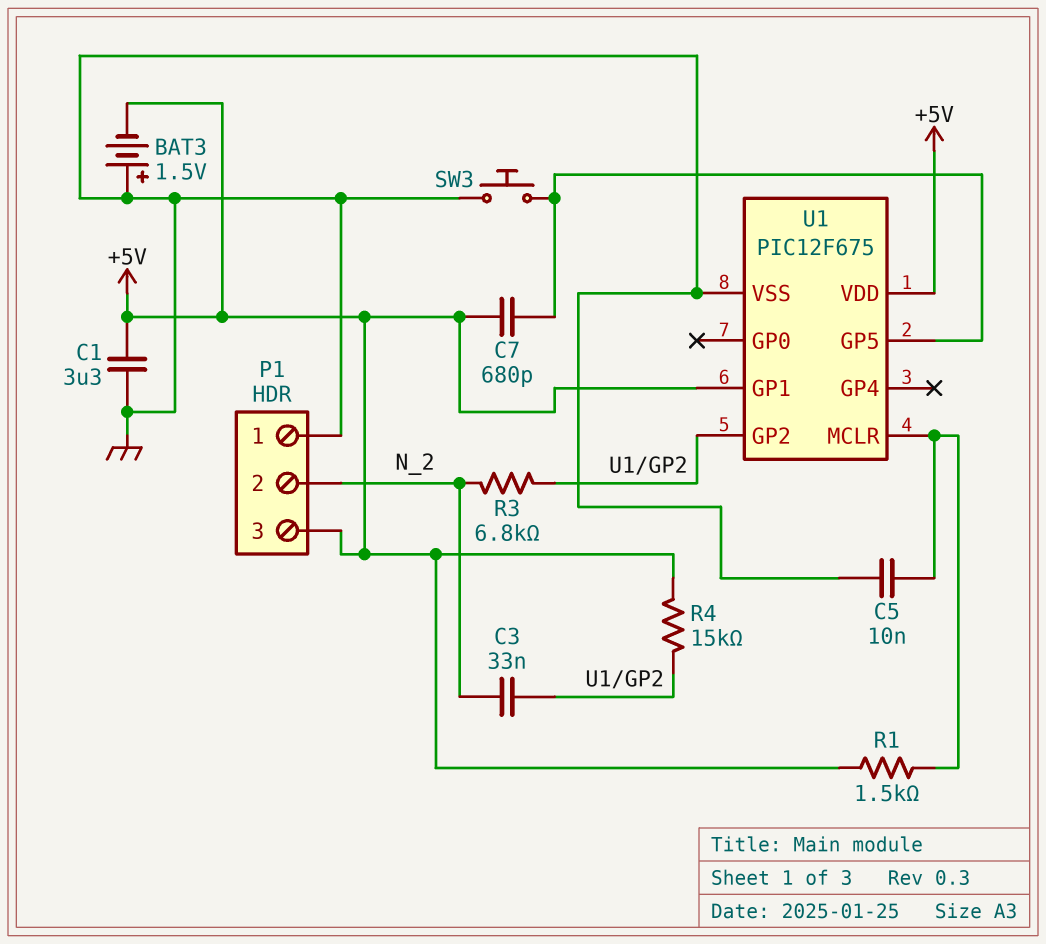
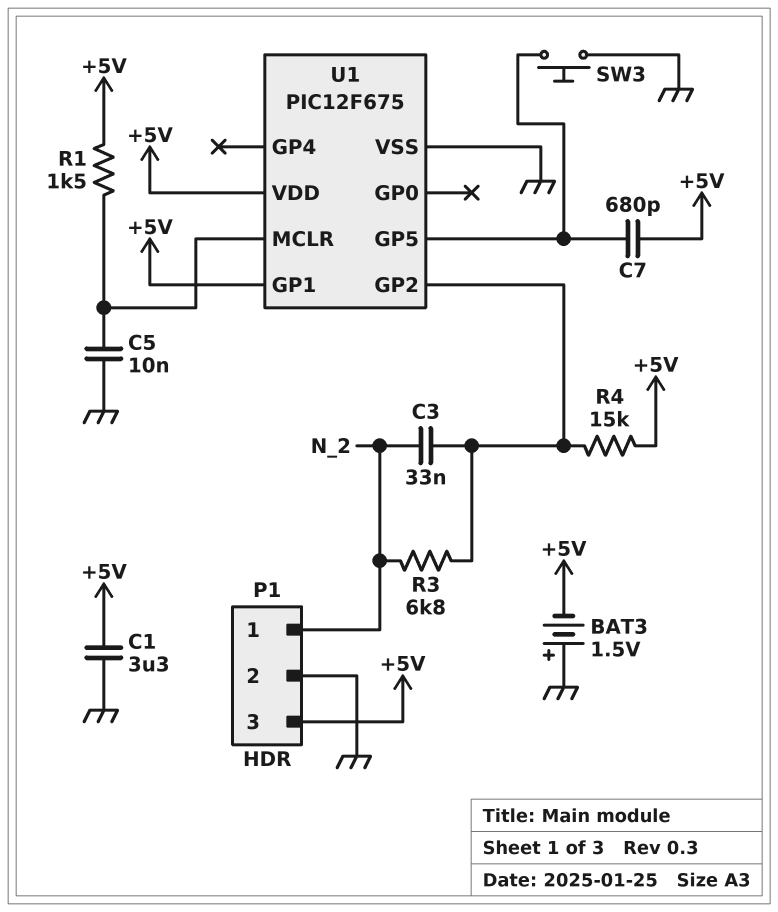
P1 pin 1: GND -> N_2
P1 pin 2: N_2 -> GND

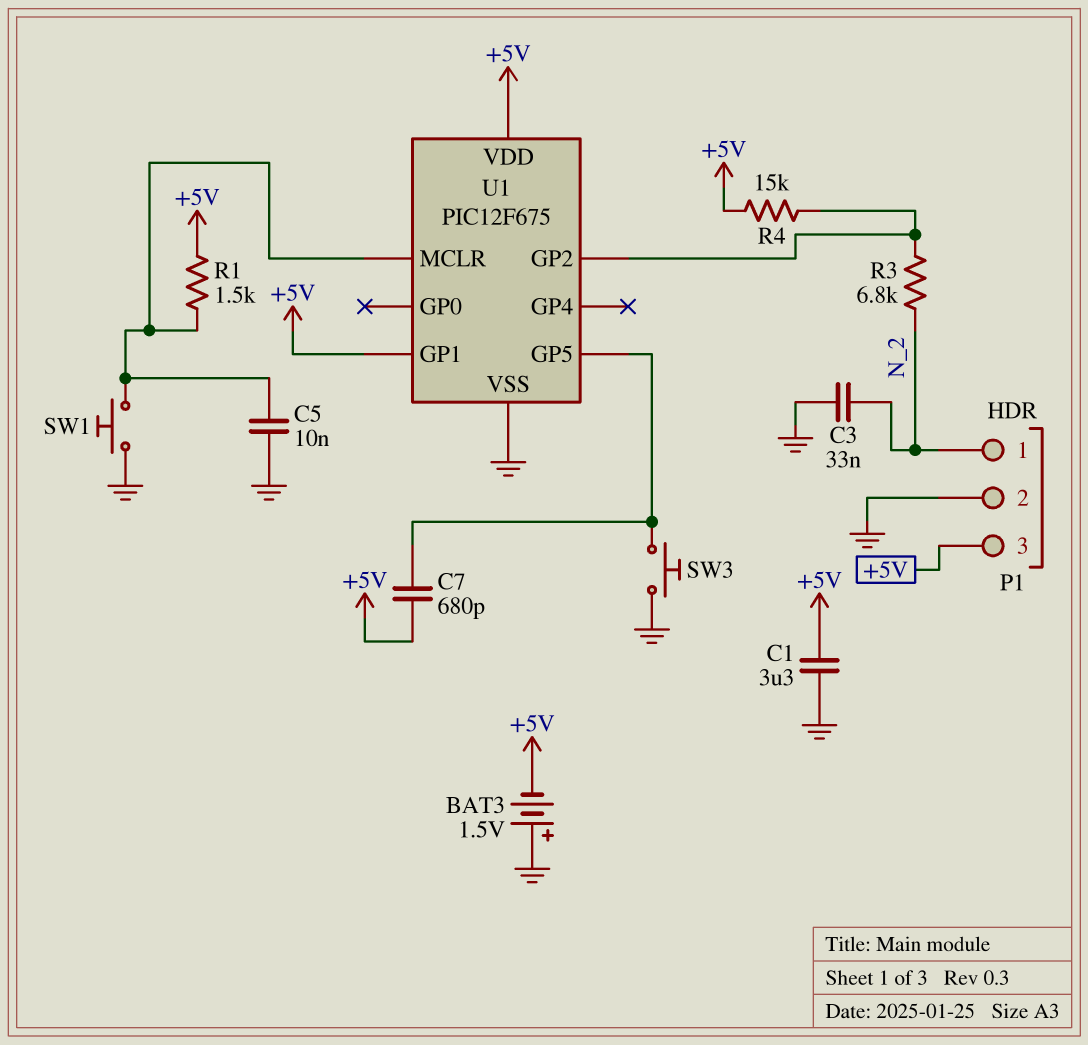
C3: 33nF (N_2, U1/GP2) -> 33nF (GND, N_2)
SW1: none -> button (GND, U1/MCLR)

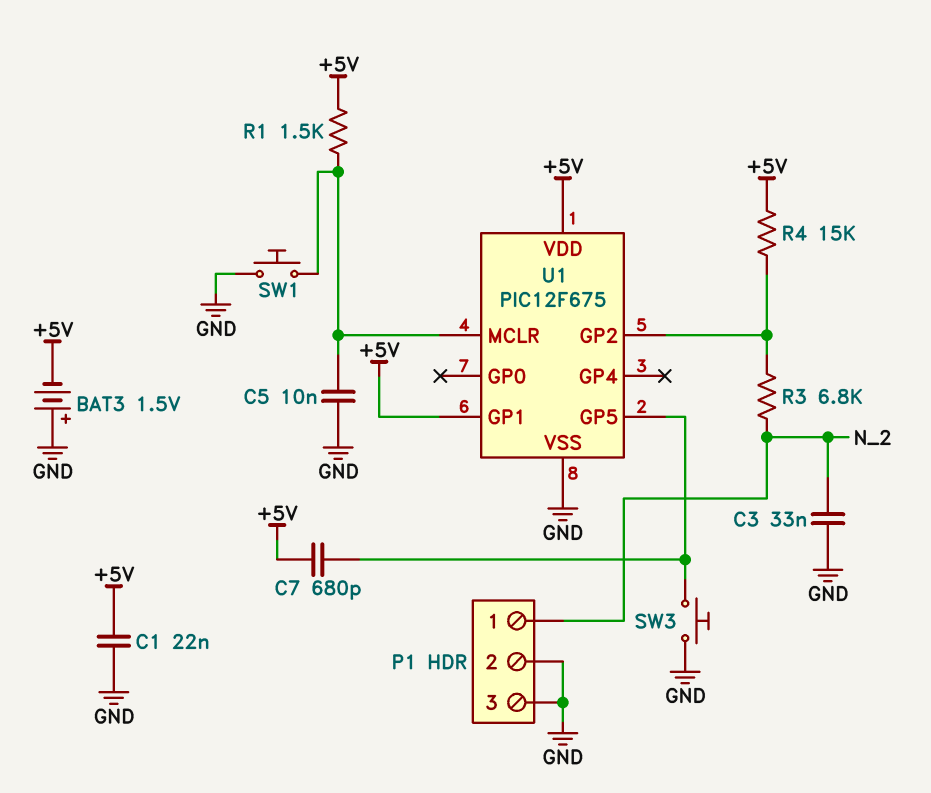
C1: 3.3uF (+5V, GND) -> 22nF (+5V, GND)
P1 pin 3: +5V -> GND

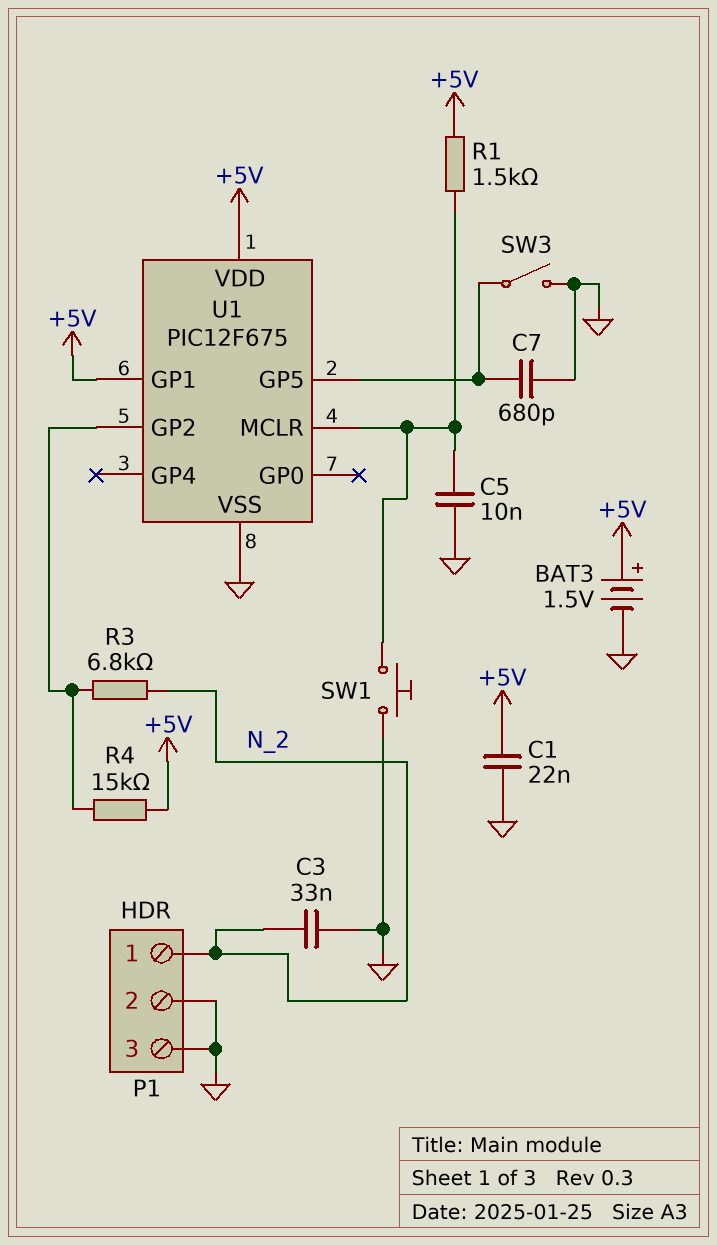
BAT3: 1.5V (plus GND, minus +5V) -> 1.5V (plus +5V, minus GND)
C7: 680pF (+5V, U1/GP5) -> 680pF (GND, U1/GP5)
SW3: button (GND, U1/GP5) -> switch (GND, U1/GP5)

